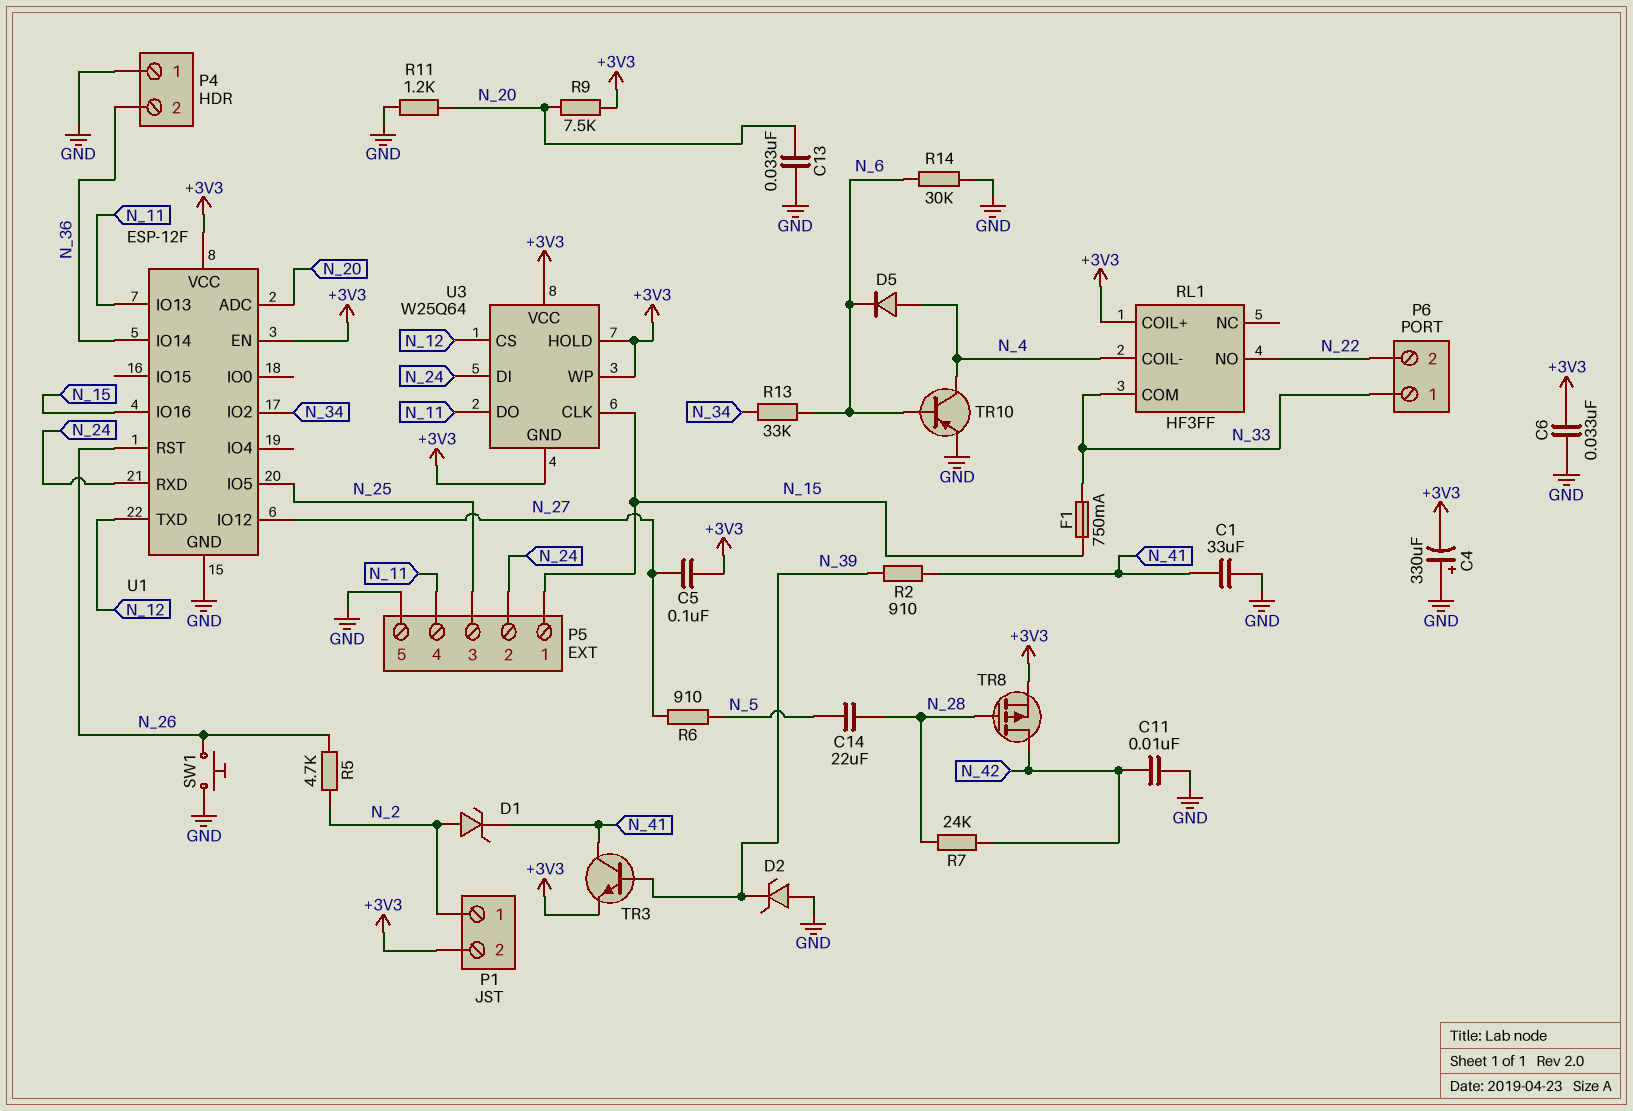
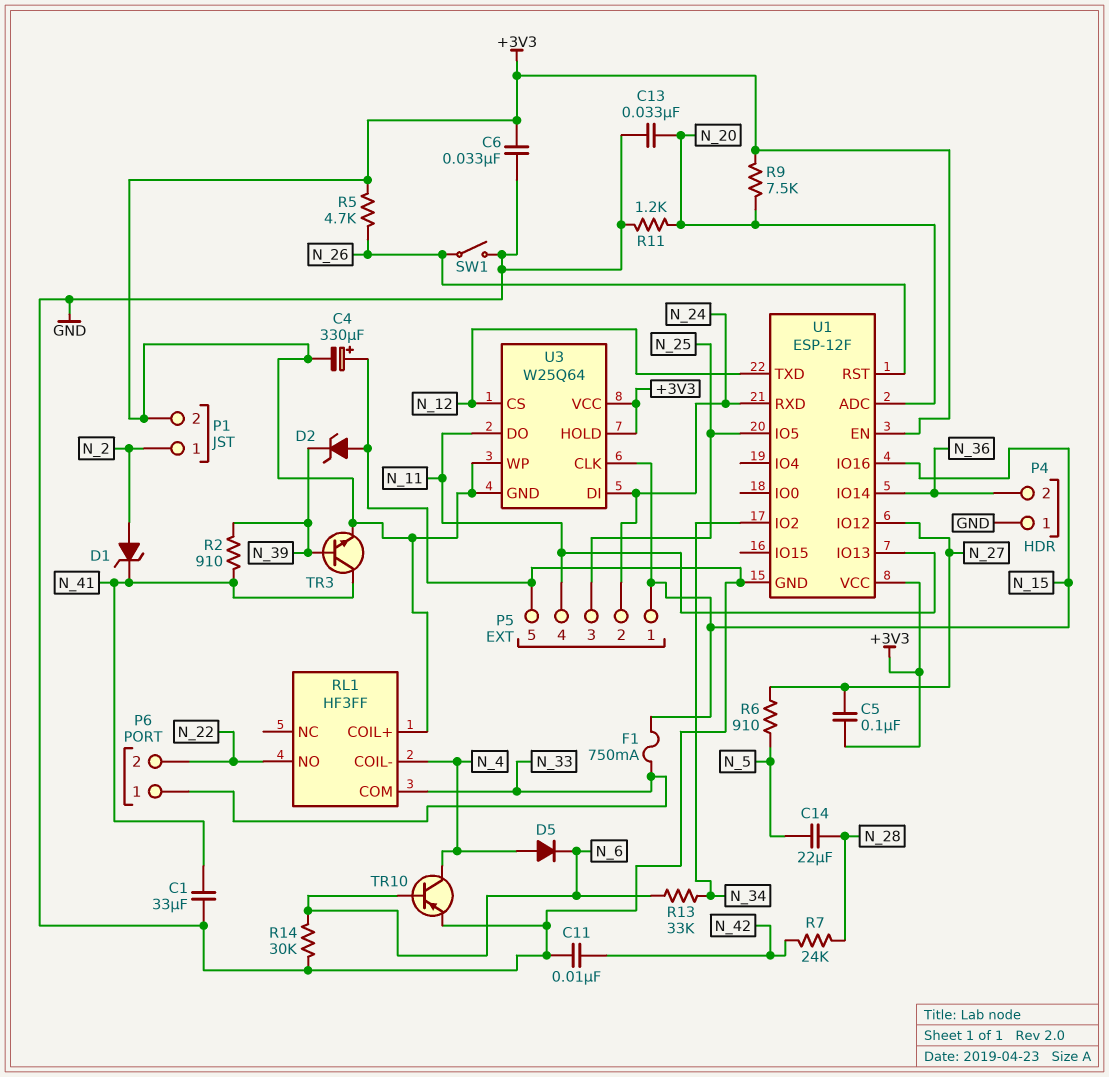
R5: 4.7k (N_2, N_26) -> 4.7k (+3V3, N_26)
SW1: button (GND, N_26) -> switch (GND, N_26)
TR8: PMOS (G N_28, D N_42, S +3V3) -> none

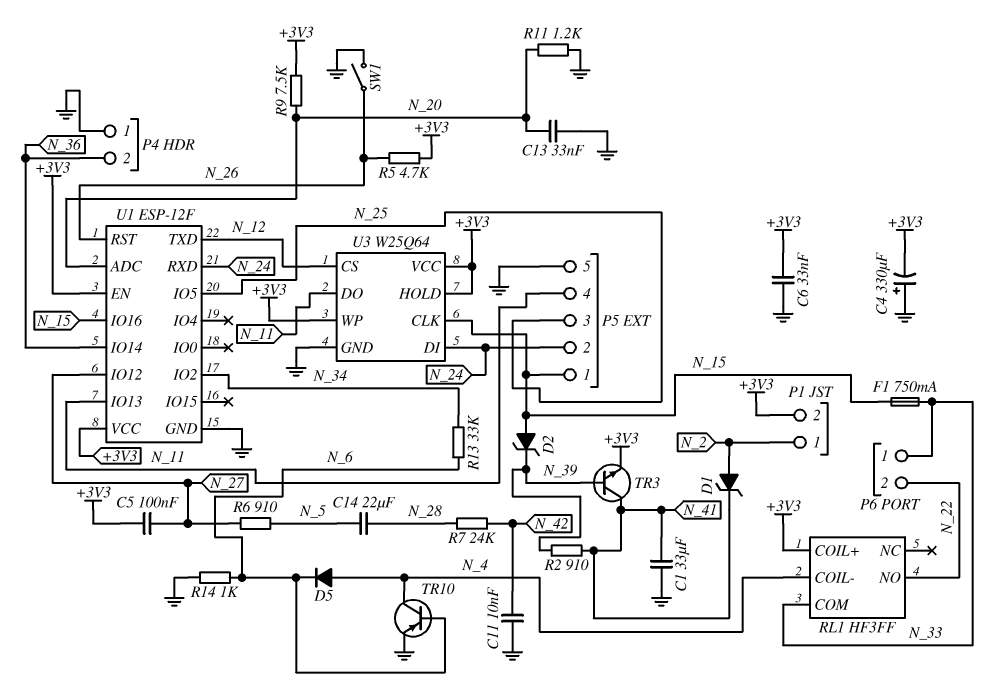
D2: zener (A GND, K N_39) -> zener (A N_15, K N_39)
R14: 30k (GND, N_6) -> 1k (GND, N_6)
U3 pin GND: +3V3 -> GND

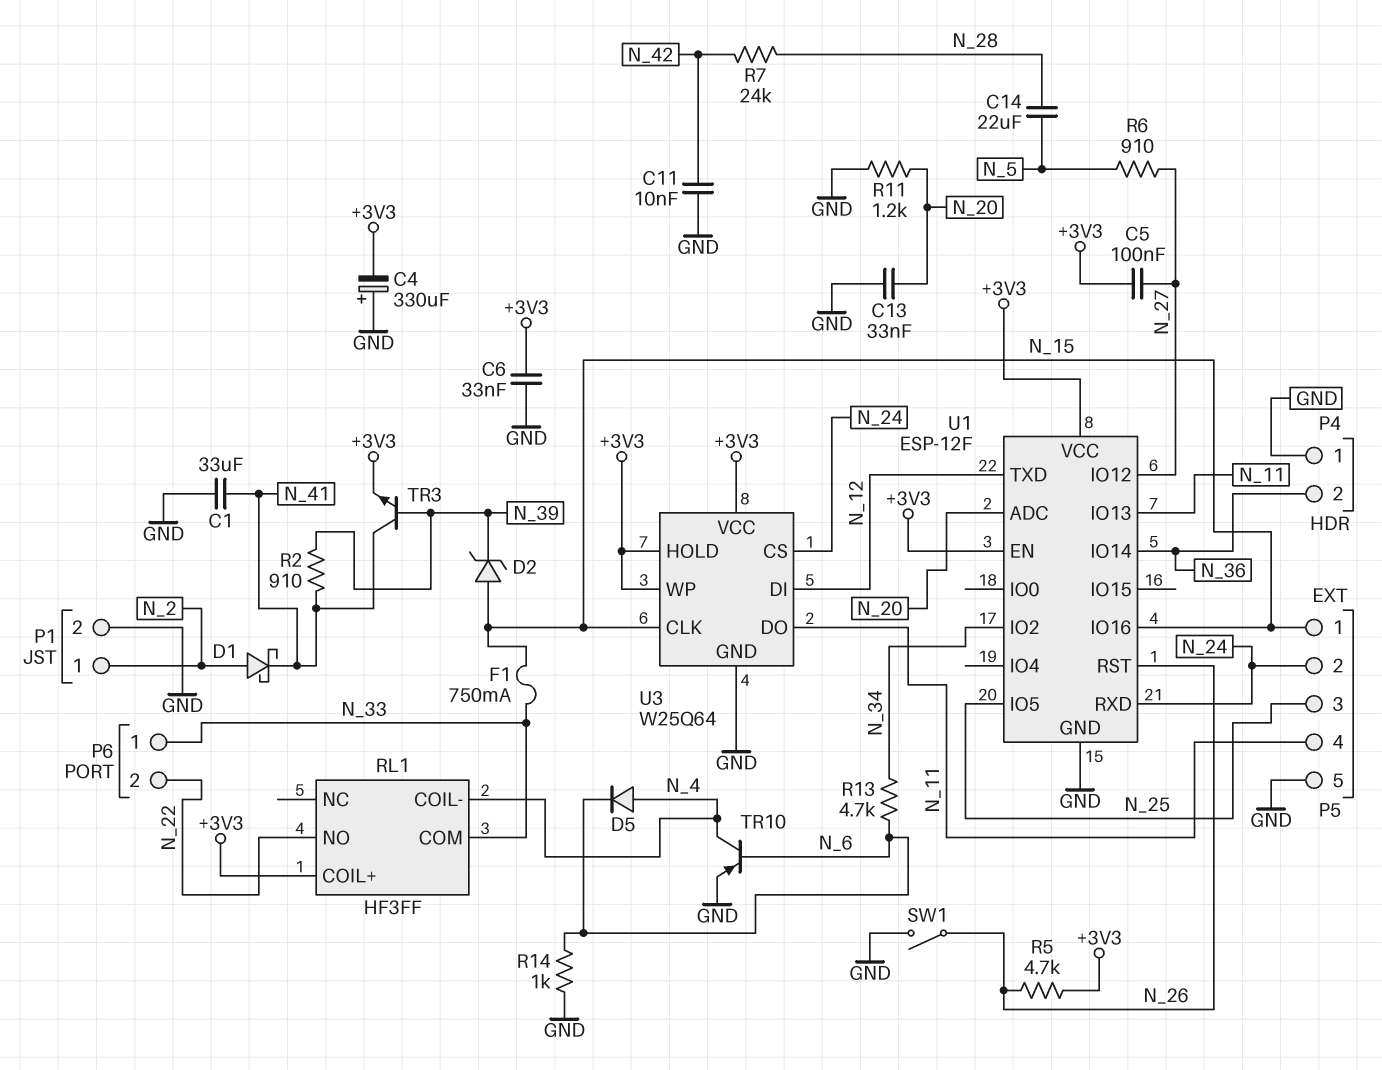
D1: zener (A N_2, K N_41) -> schottky (A N_2, K N_41)
P1 pin 2: +3V3 -> GND
R9: 7.5k (+3V3, N_20) -> none
R13: 33k (N_6, N_34) -> 4.7k (N_6, N_34)
U3 pin CS: N_12 -> N_24
U3 pin DI: N_24 -> N_12

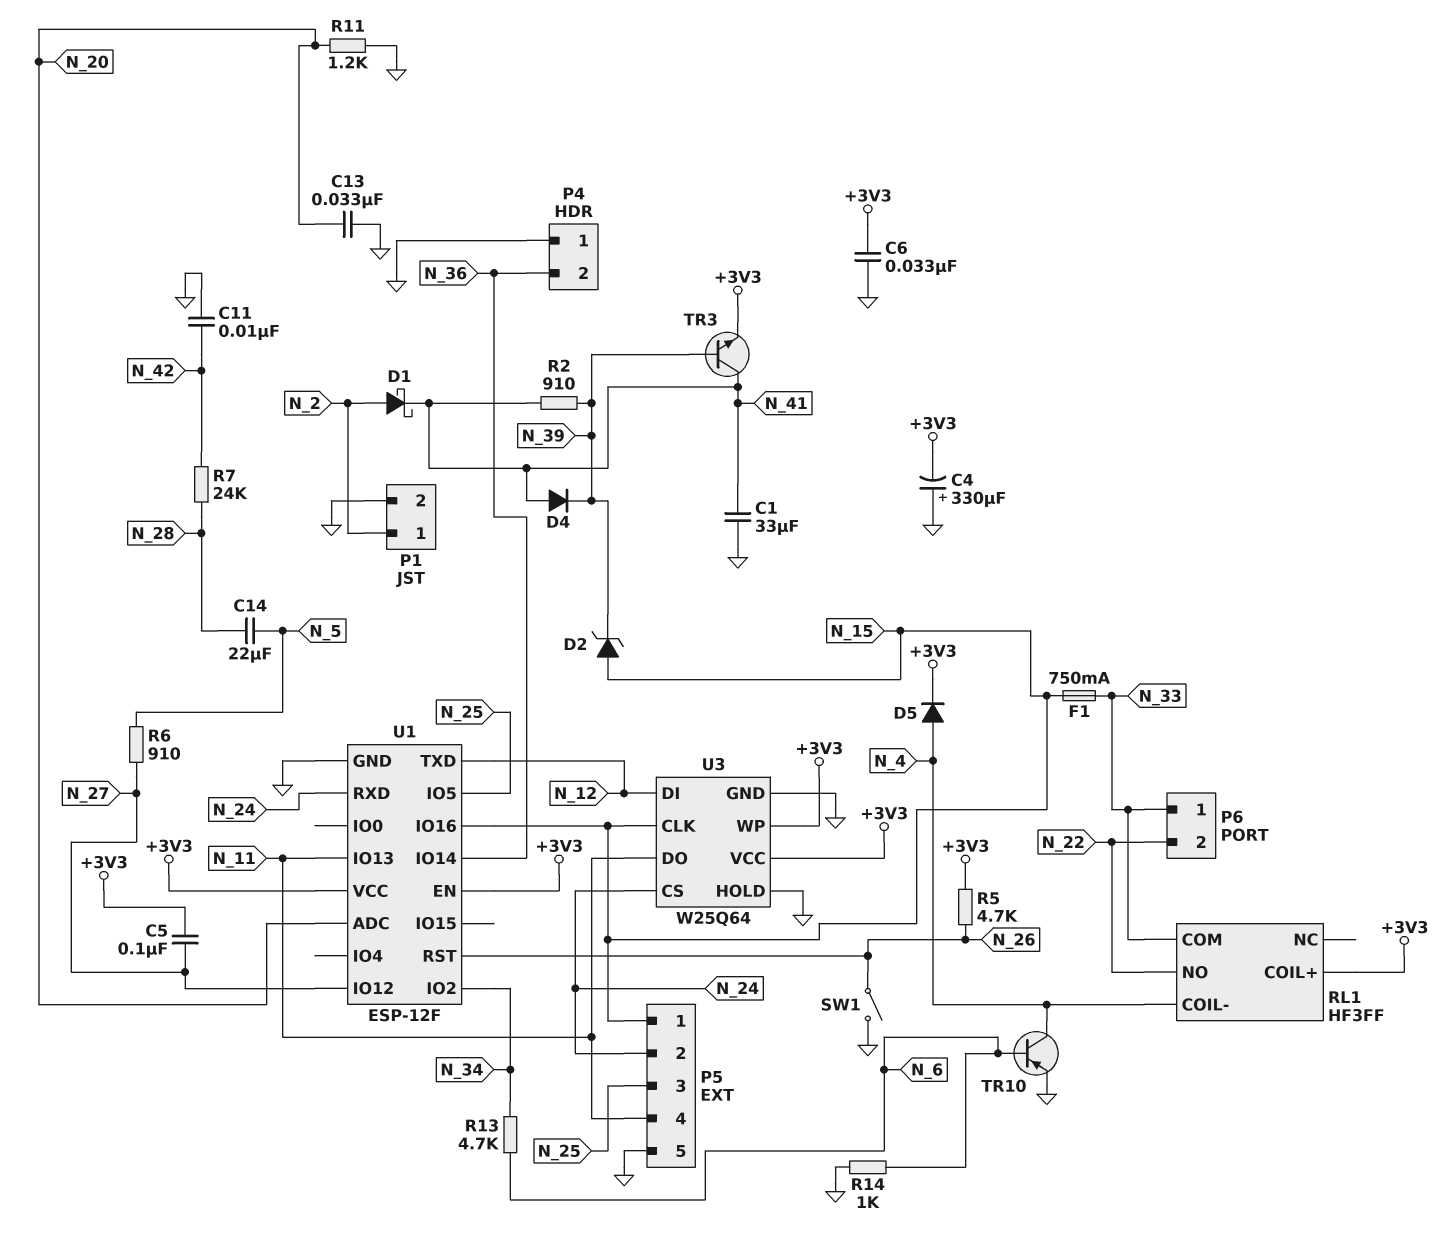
D4: none -> diode (A N_41, K N_39)
D5: diode (A N_4, K N_6) -> diode (A N_4, K +3V3)
U3 pin HOLD: +3V3 -> GND

